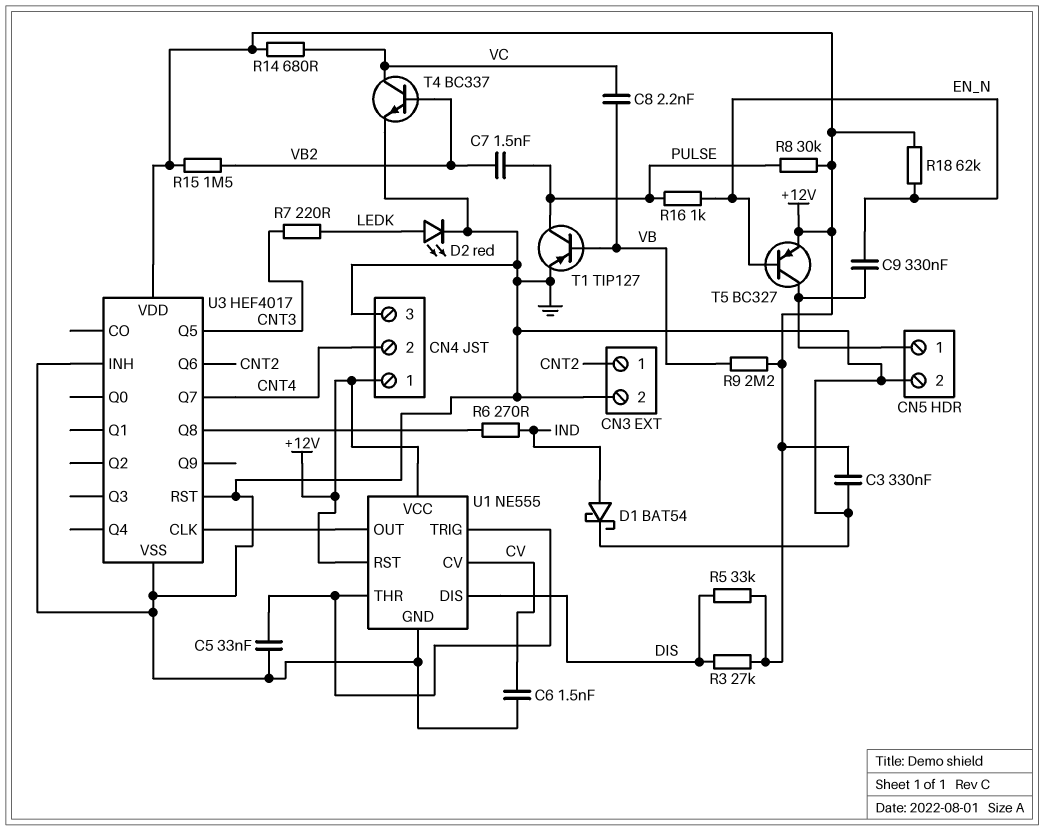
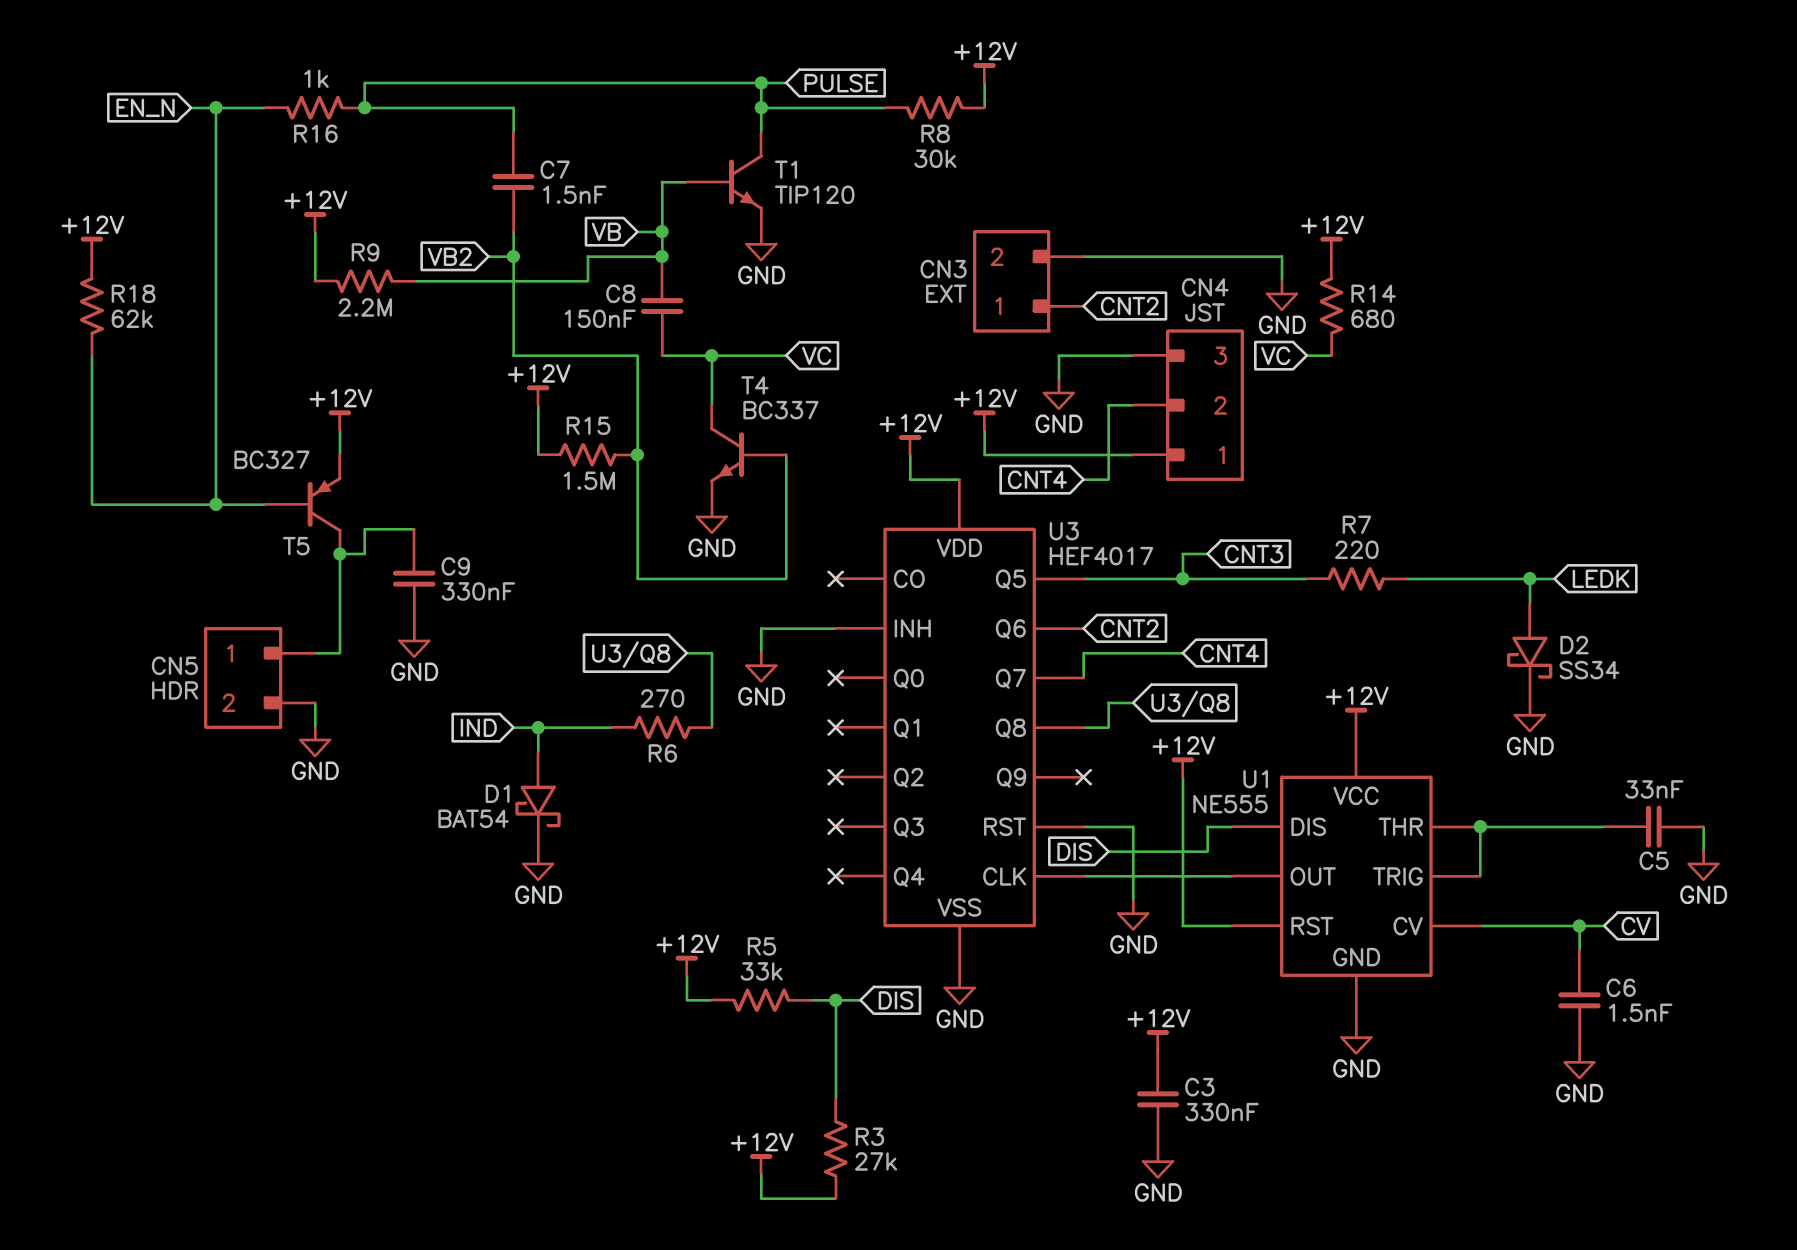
C8: 2.2nF (VB, VC) -> 150nF (VB, VC)
C9: 330nF (CN5/1, EN_N) -> 330nF (CN5/1, GND)
D2: LED red (A LEDK, K GND) -> schottky SS34 (A LEDK, K GND)
T1: PNP TIP127 (B VB, C PULSE, E GND) -> NPN TIP120 (B VB, C PULSE, E GND)

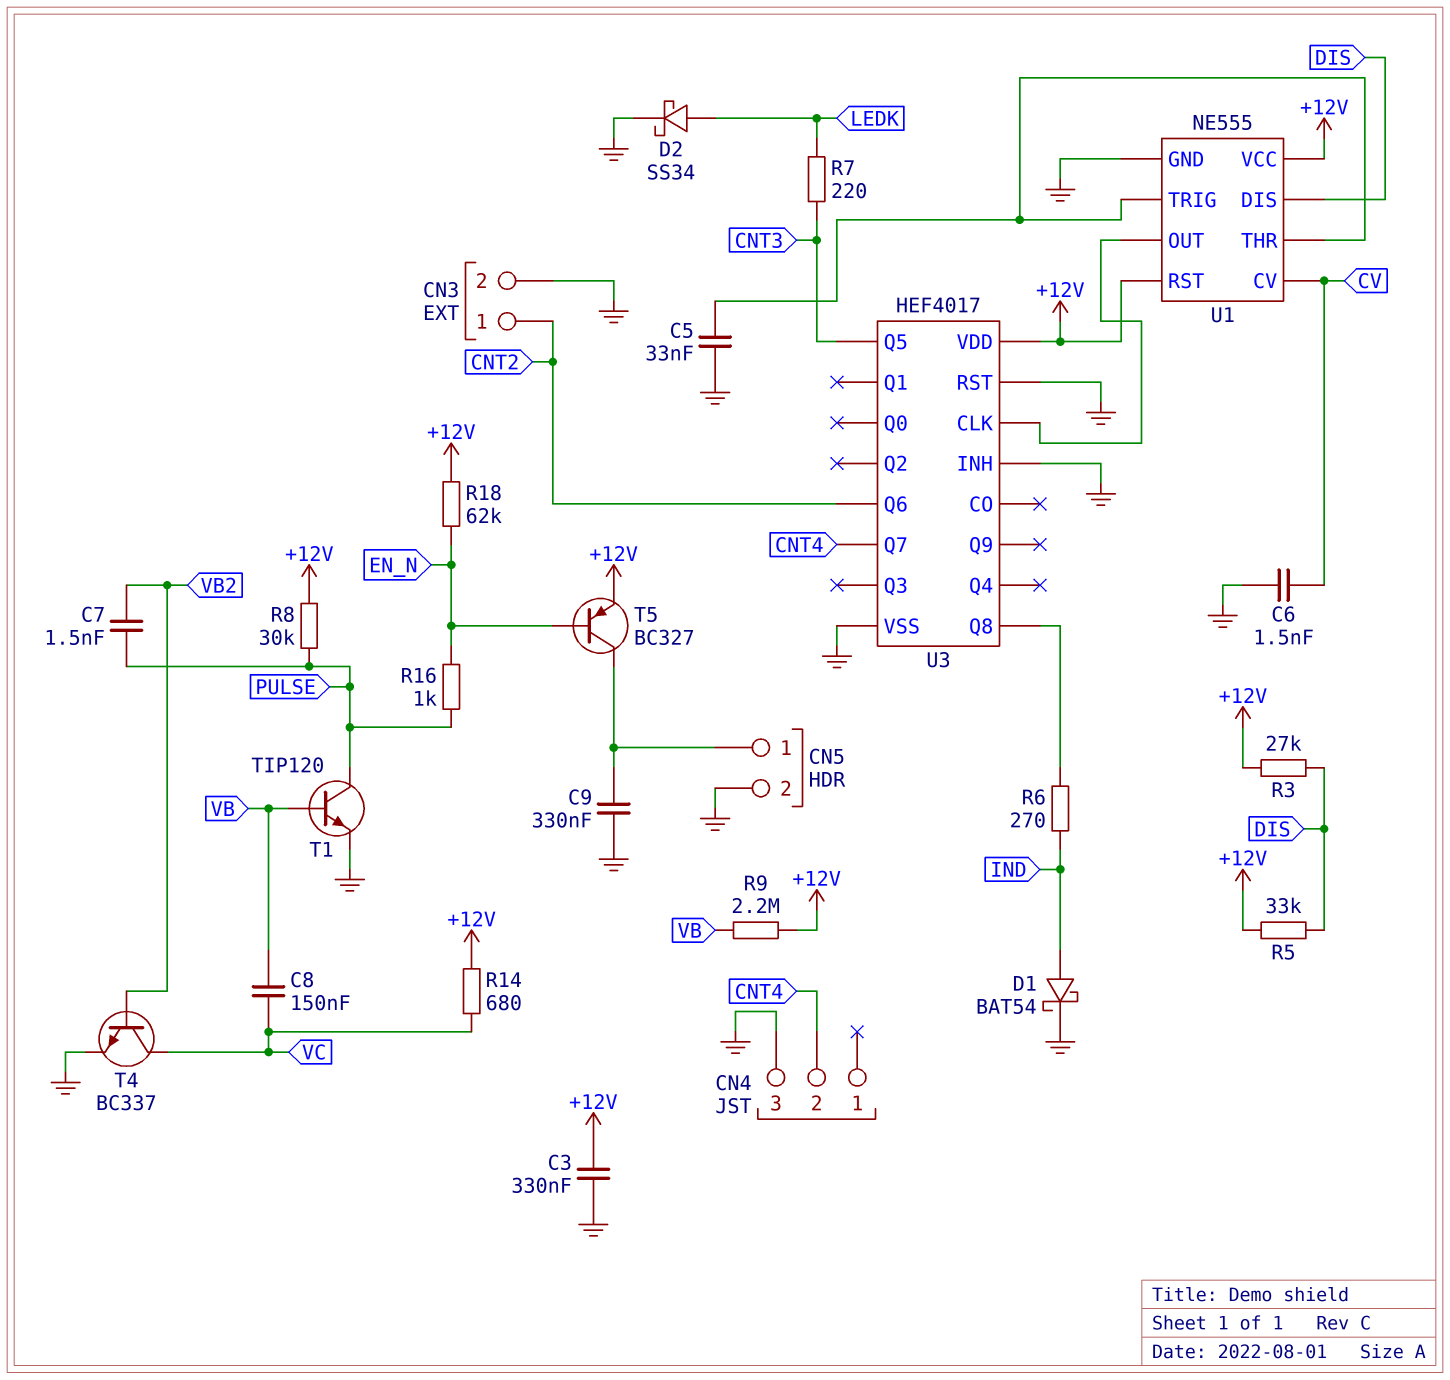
CN4 pin 1: +12V -> none
R15: 1.5M (+12V, VB2) -> none

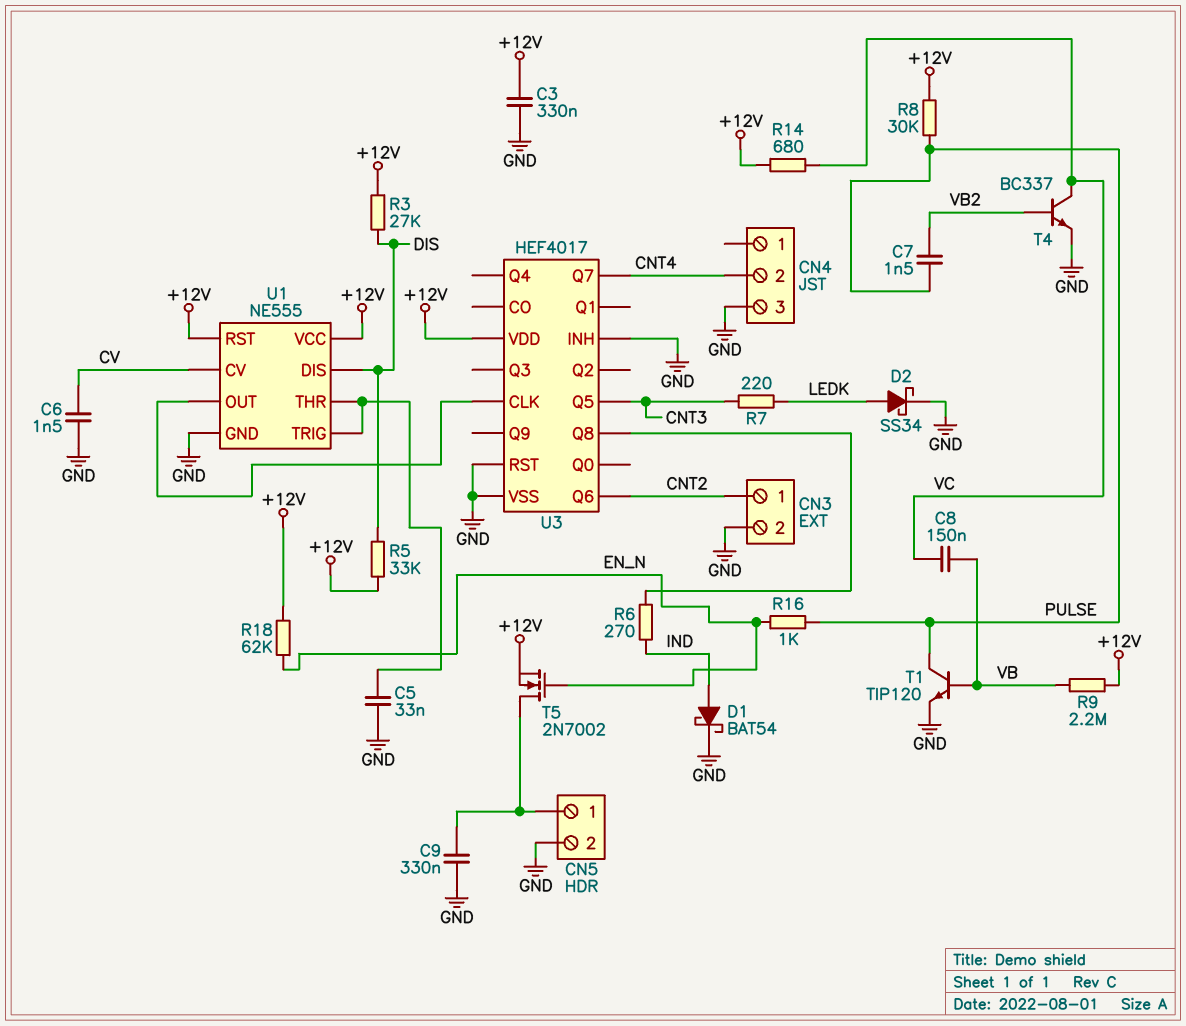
T5: PNP BC327 (B EN_N, C CN5/1, E +12V) -> NMOS 2N7002 (G EN_N, D CN5/1, S +12V)

